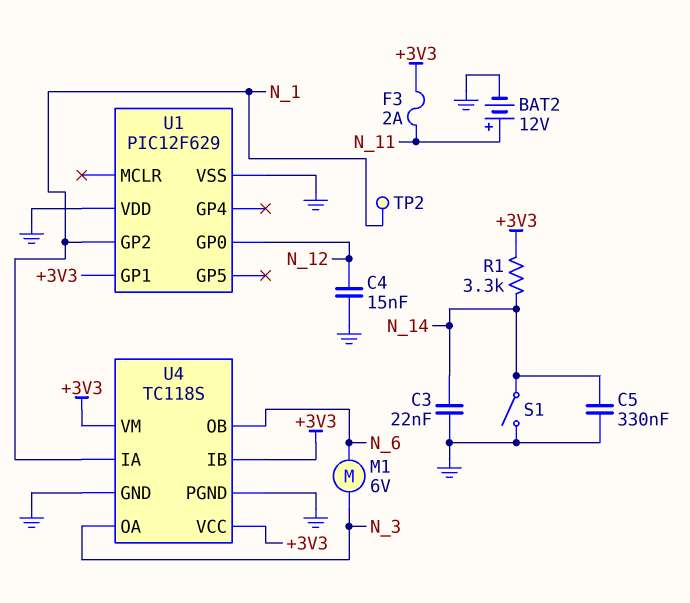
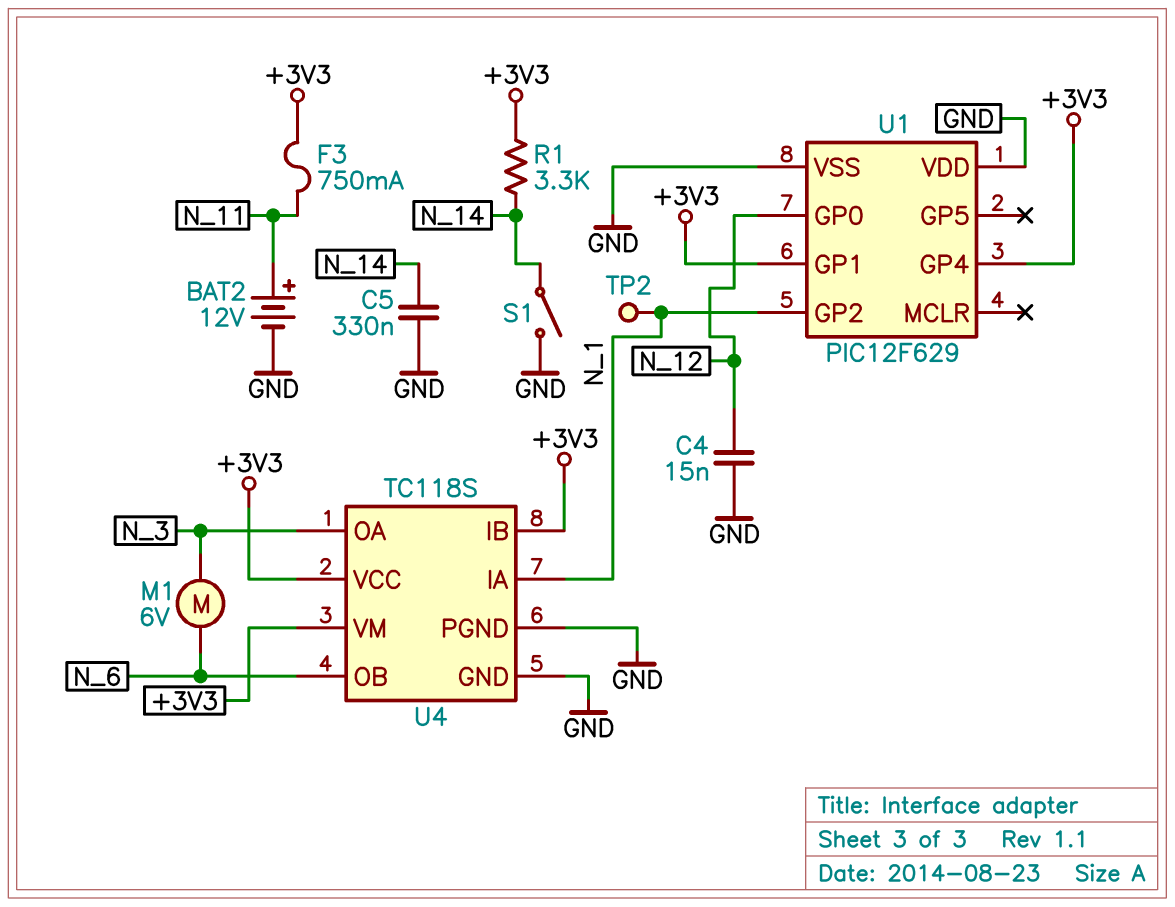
C3: 22nF (GND, N_14) -> none
F3: 2A (+3V3, N_11) -> 750mA (+3V3, N_11)
U1 pin GP4: none -> +3V3

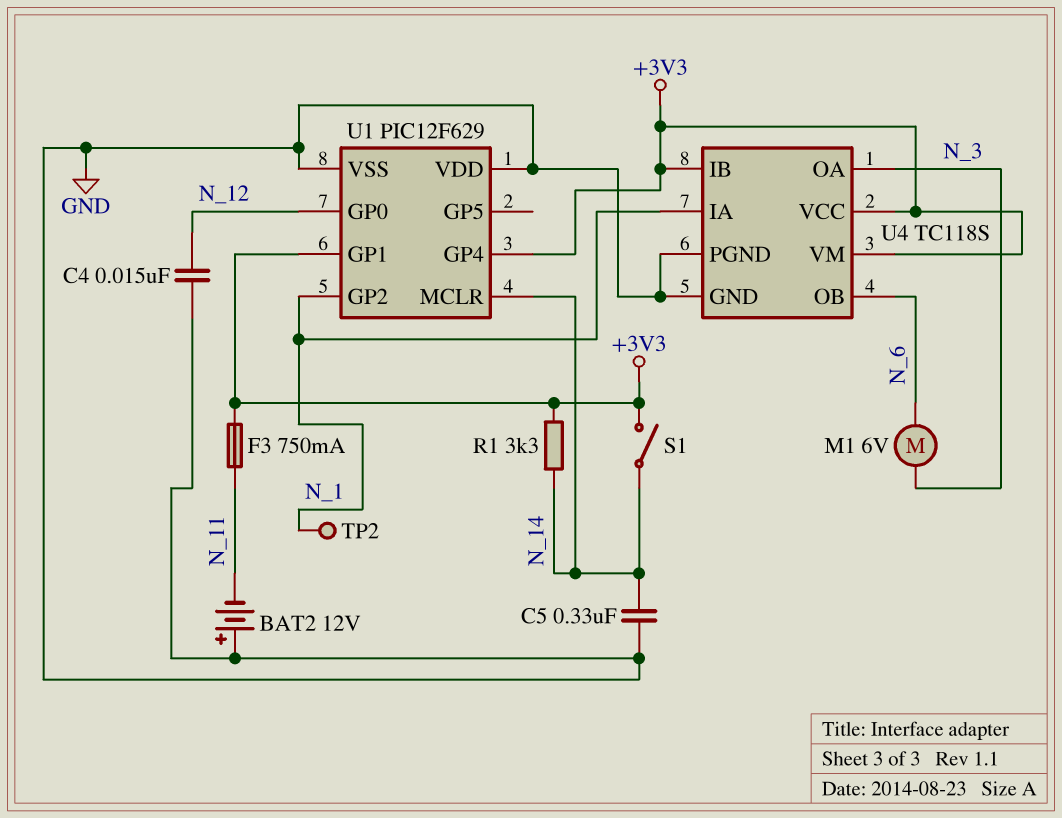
BAT2: 12V (plus N_11, minus GND) -> 12V (plus GND, minus N_11)
S1: switch (GND, N_14) -> switch (+3V3, N_14)
U1 pin MCLR: none -> N_14

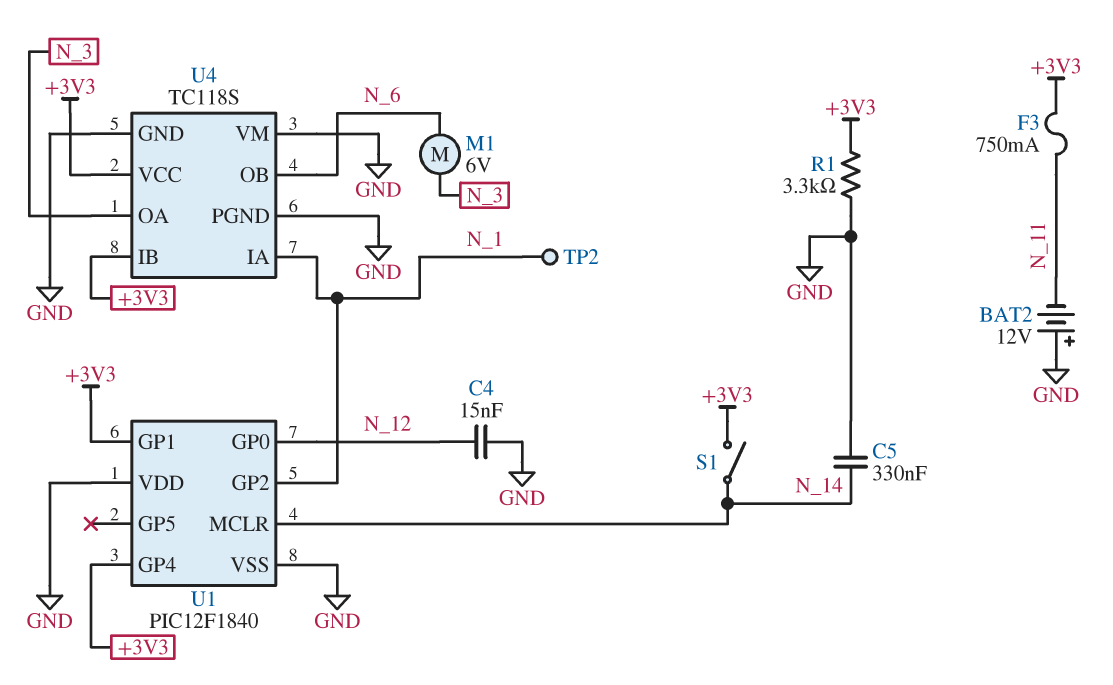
R1: 3.3k (+3V3, N_14) -> 3.3k (+3V3, GND)
U1: PIC12F629 -> PIC12F1840
U4 pin VM: +3V3 -> GND

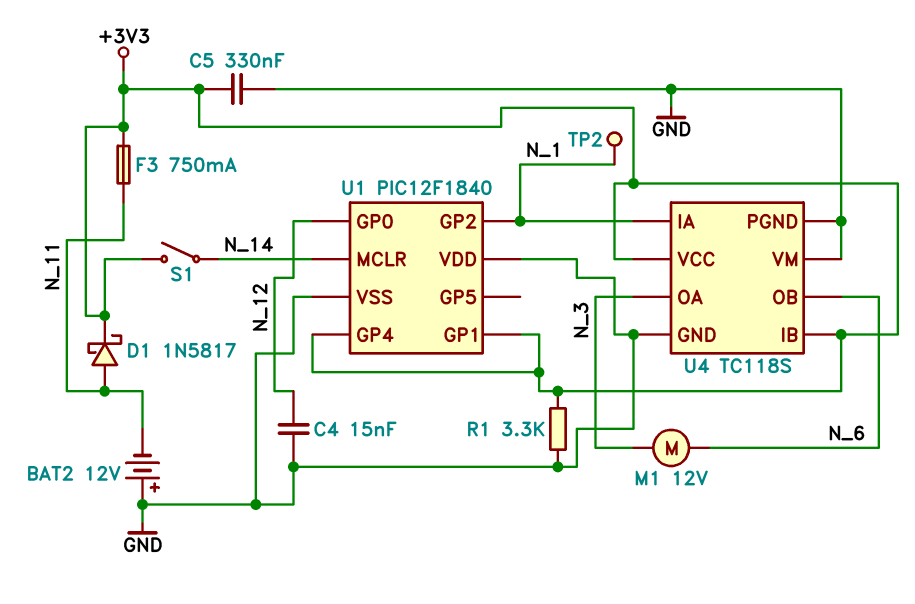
C5: 330nF (GND, N_14) -> 330nF (+3V3, GND)
D1: none -> schottky 1N5817 (A N_11, K +3V3)
M1: motor 6V (N_3, N_6) -> motor 12V (N_3, N_6)

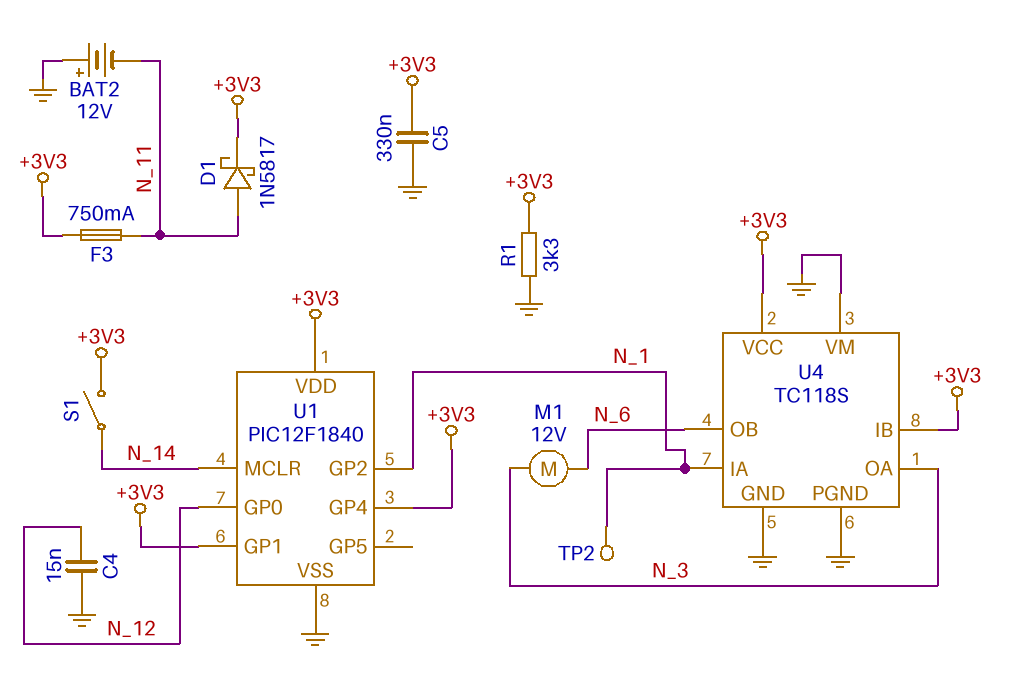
U1 pin VDD: GND -> +3V3

